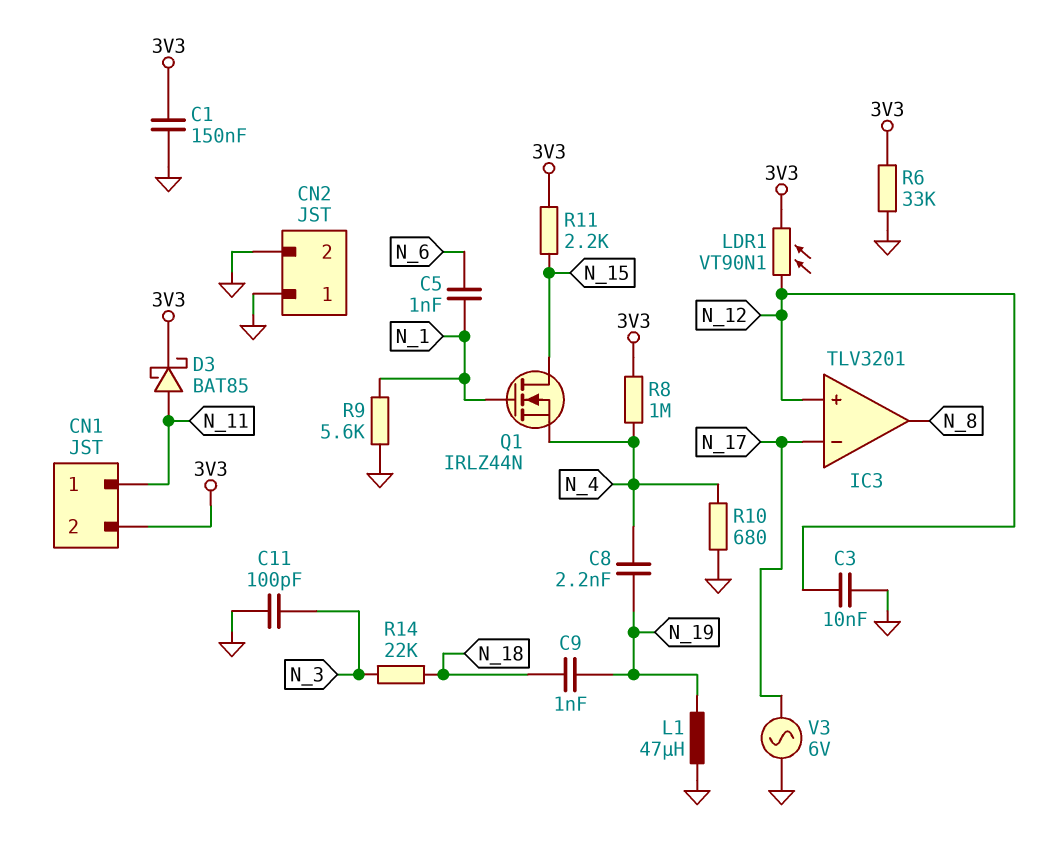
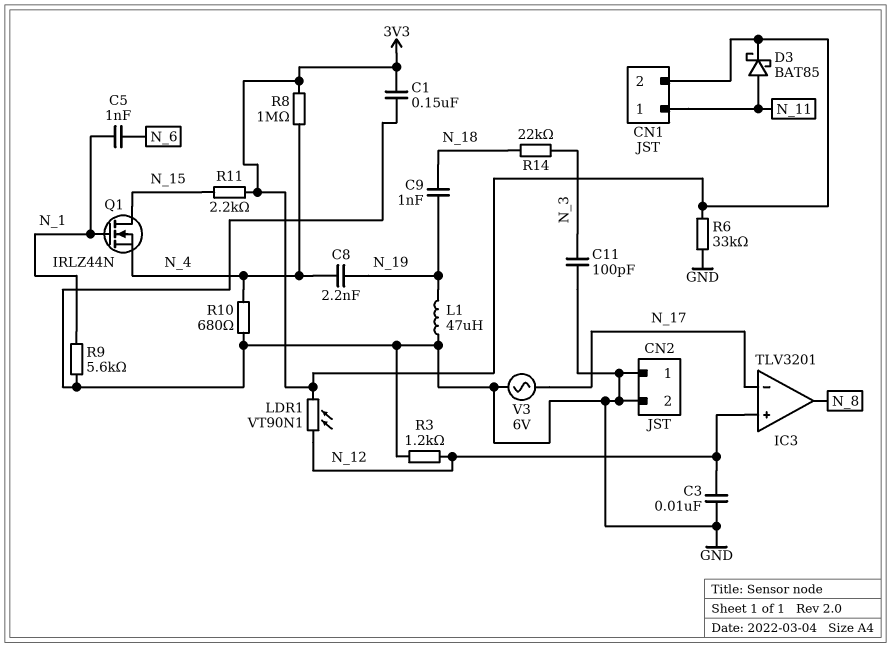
R3: none -> 1.2k (GND, N_12)

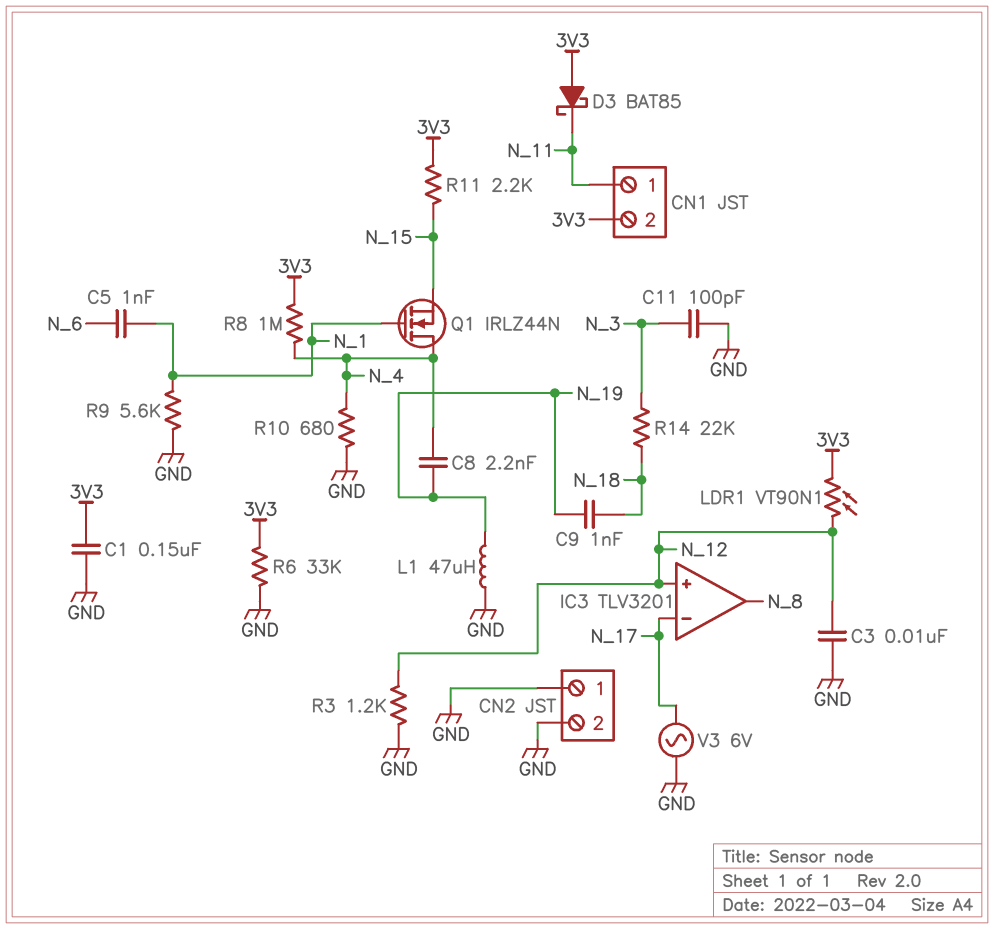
D3: schottky BAT85 (A N_11, K 3V3) -> schottky BAT85 (A 3V3, K N_11)
Q1: NMOS IRLZ44N (G N_1, D N_15, S N_4) -> NMOS IRLZ44N (G N_1, D N_4, S N_15)

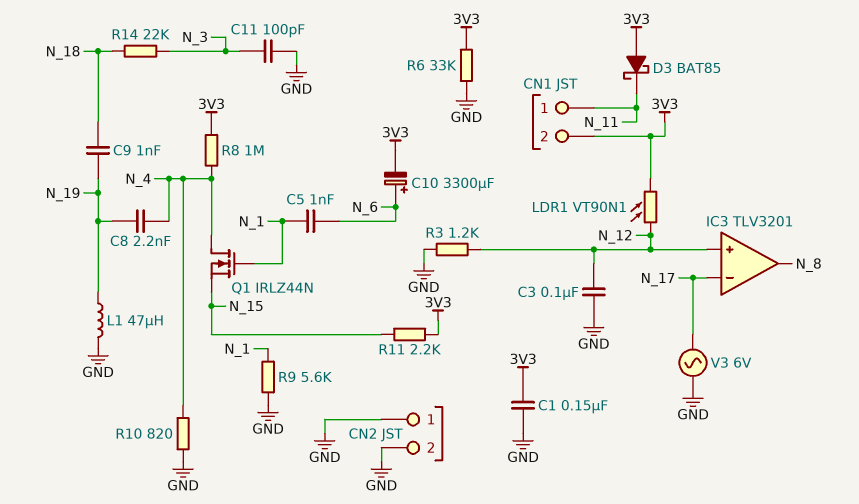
C3: 10nF (GND, N_12) -> 100nF (GND, N_12)
C10: none -> 3300uF (plus N_6, minus 3V3)
R10: 680 (GND, N_4) -> 820 (GND, N_4)

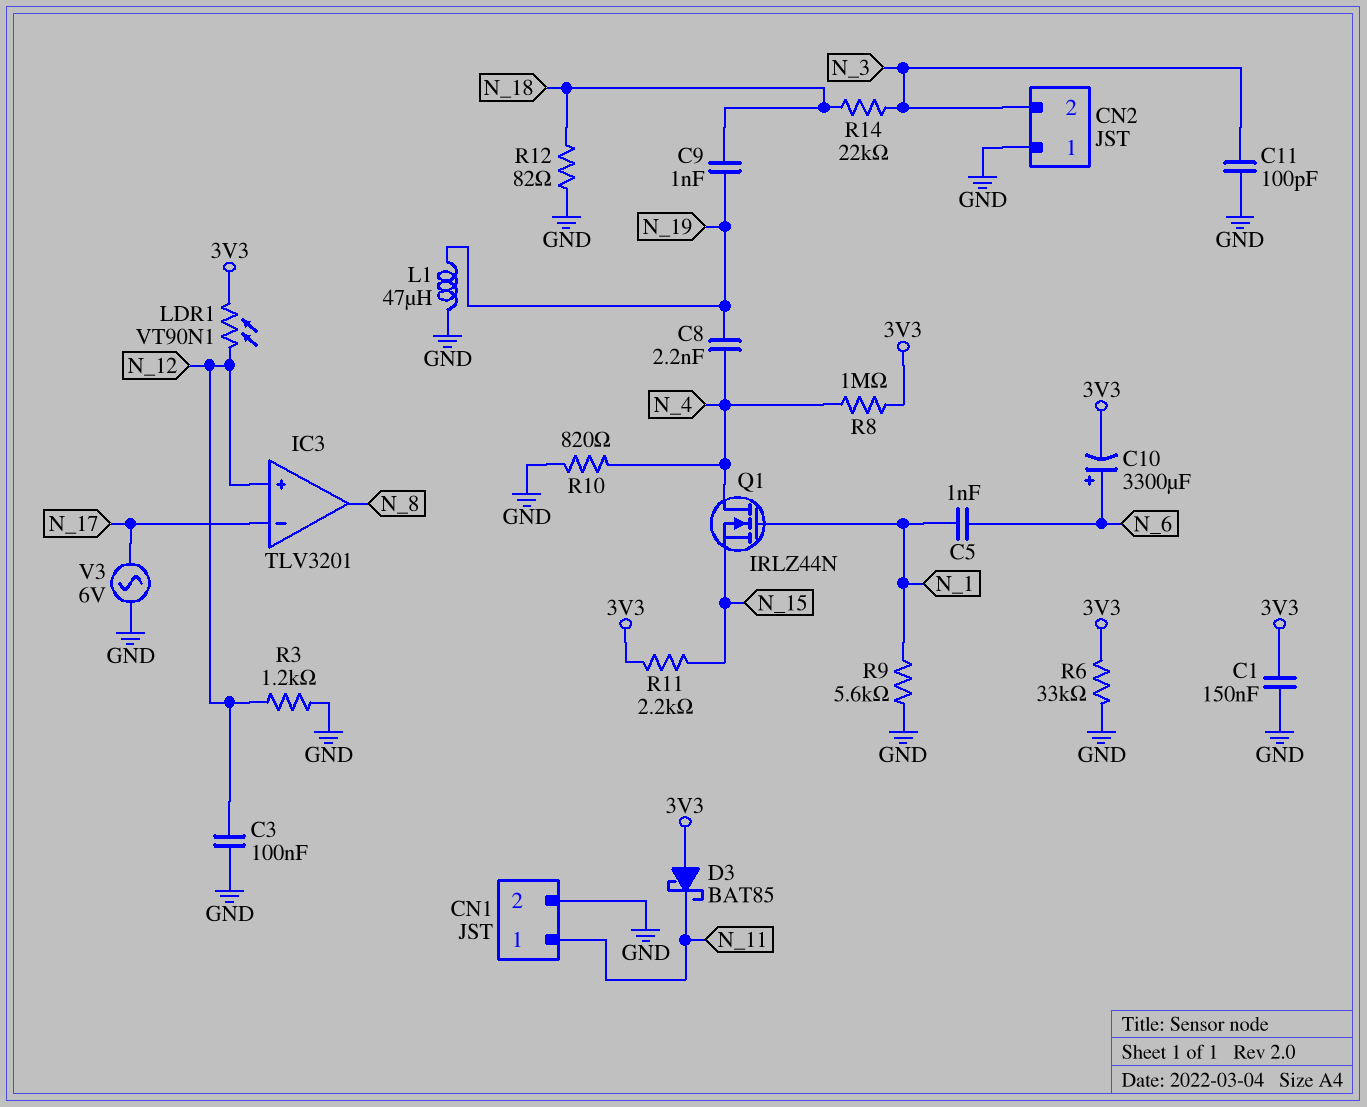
CN1 pin 2: 3V3 -> GND
CN2 pin 2: GND -> N_3
R12: none -> 82 (GND, N_18)

